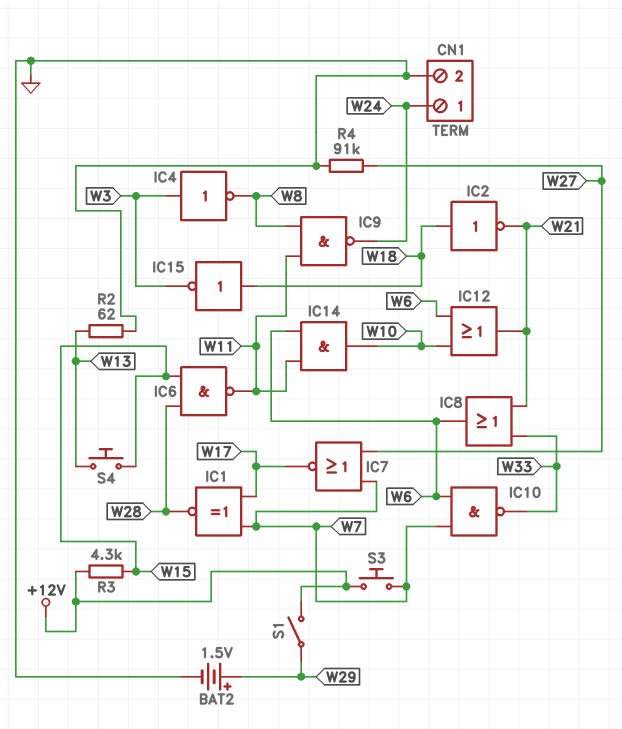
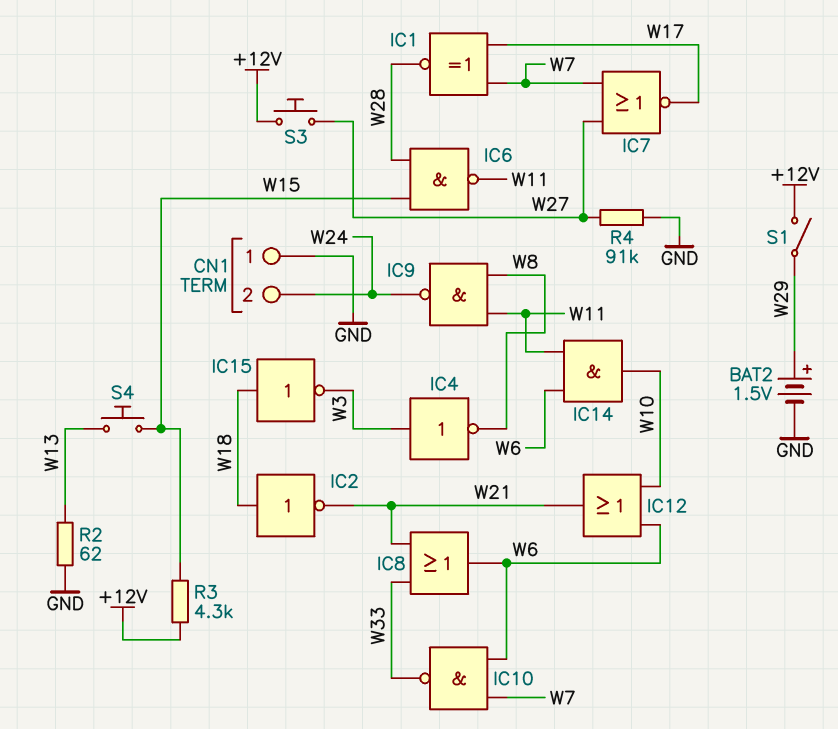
CN1 pin 1: W24 -> GND
CN1 pin 2: GND -> W24
S3: button (+12V, W7) -> button (+12V, W27)

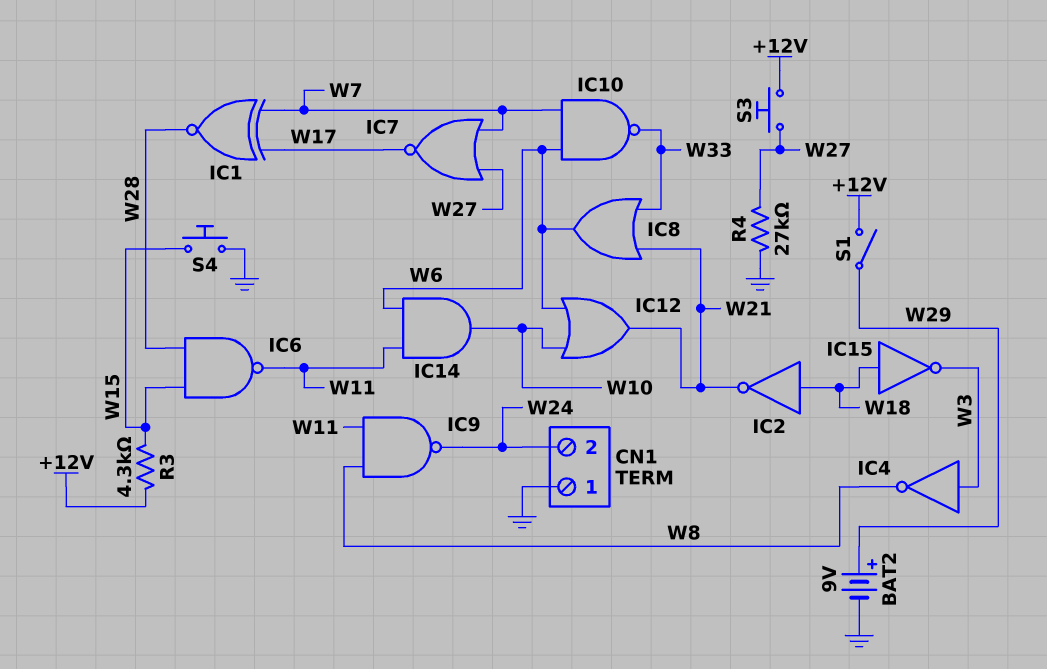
BAT2: 1.5V (plus W29, minus GND) -> 9V (plus W29, minus GND)
R2: 62 (GND, W13) -> none
R4: 91k (GND, W27) -> 27k (GND, W27)
S4: button (W13, W15) -> button (GND, W15)

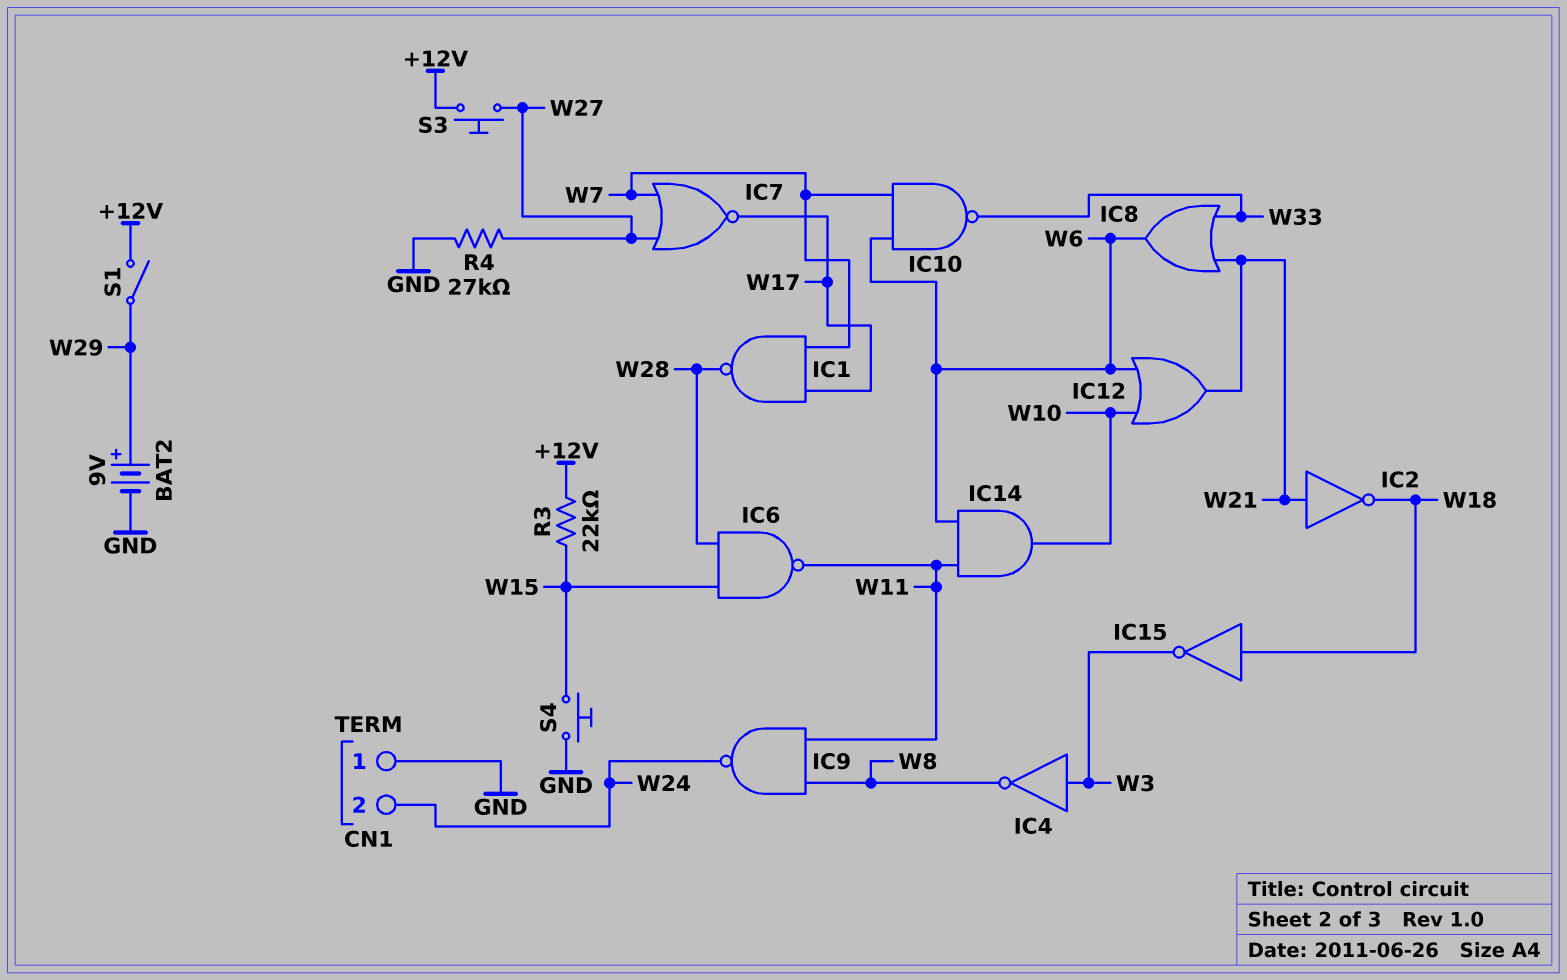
IC1: XNOR (in W7, in W17, out W28) -> NAND (in W7, in W17, out W28)
IC2: NOT (in W18, out W21) -> NOT (in W21, out W18)
R3: 4.3k (+12V, W15) -> 22k (+12V, W15)

